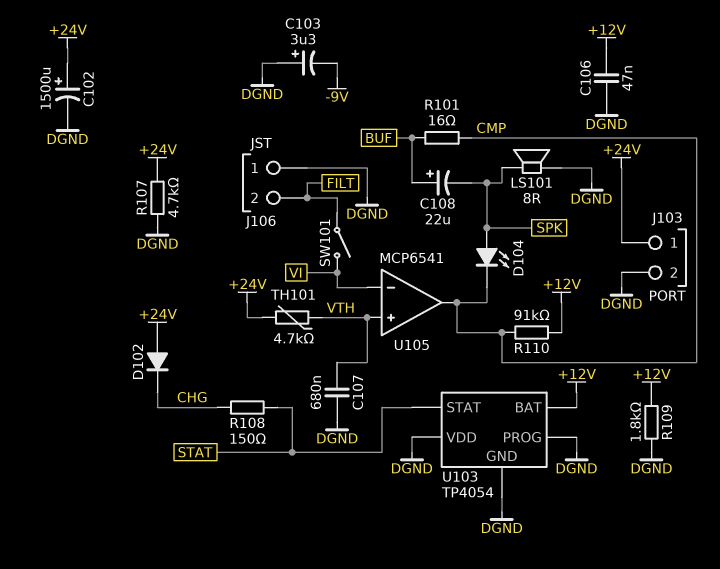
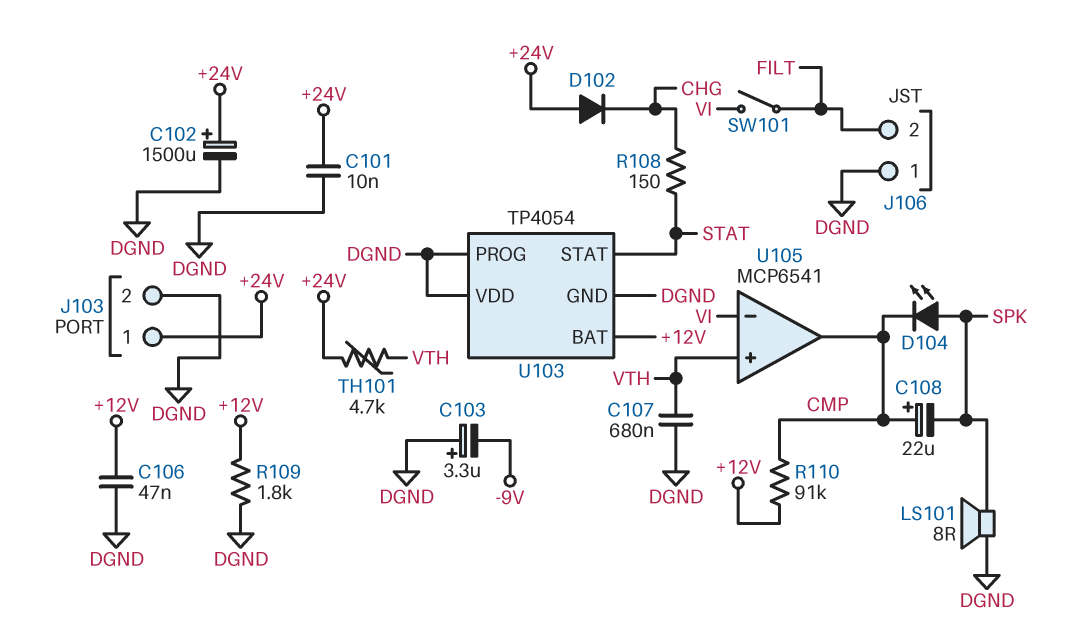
C101: none -> 10nF (+24V, DGND)
C108: 22uF (plus BUF, minus SPK) -> 22uF (plus CMP, minus SPK)
R101: 16 (BUF, CMP) -> none
R107: 4.7k (+24V, DGND) -> none

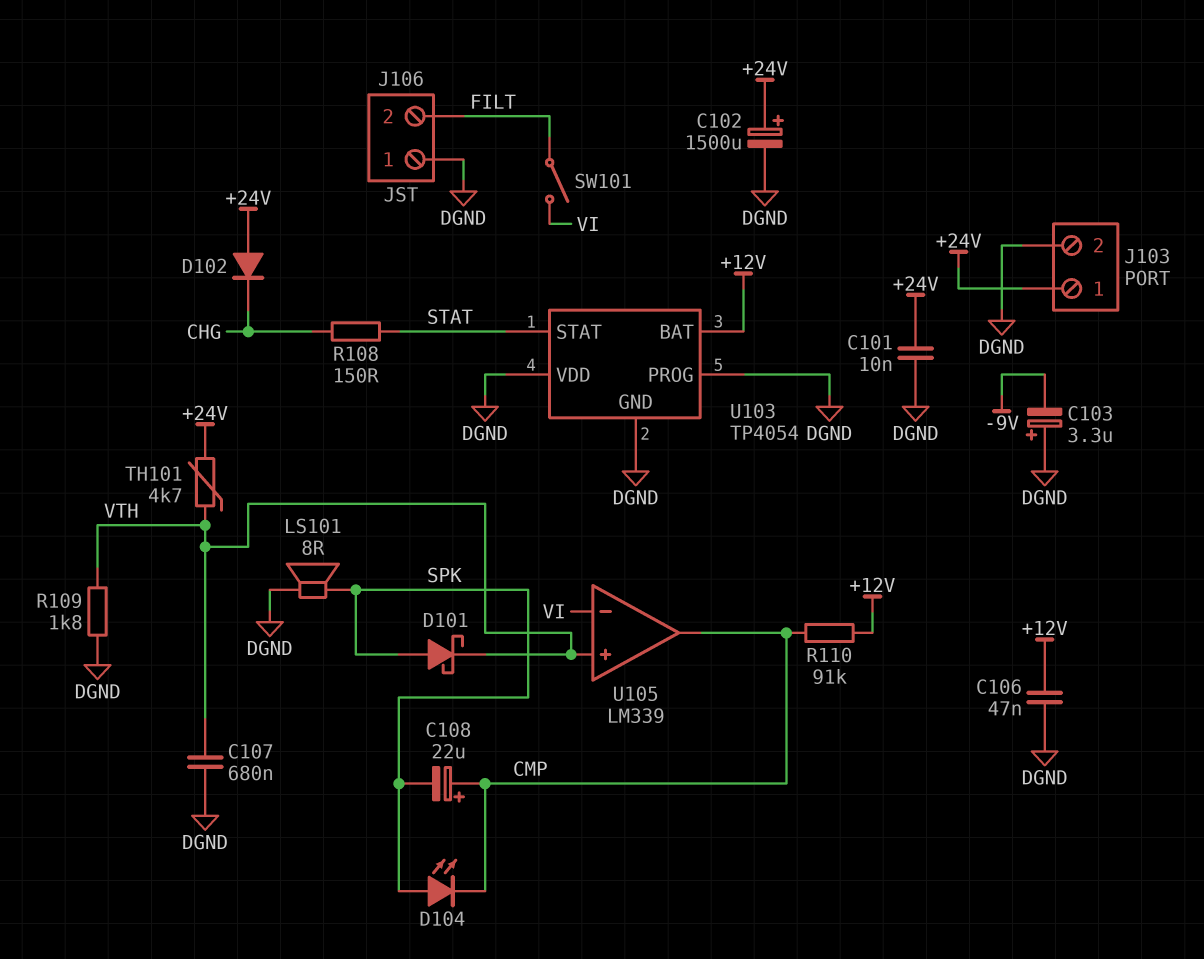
D101: none -> schottky (A SPK, K VTH)
R109: 1.8k (+12V, DGND) -> 1.8k (DGND, VTH)
U105: MCP6541 -> LM339

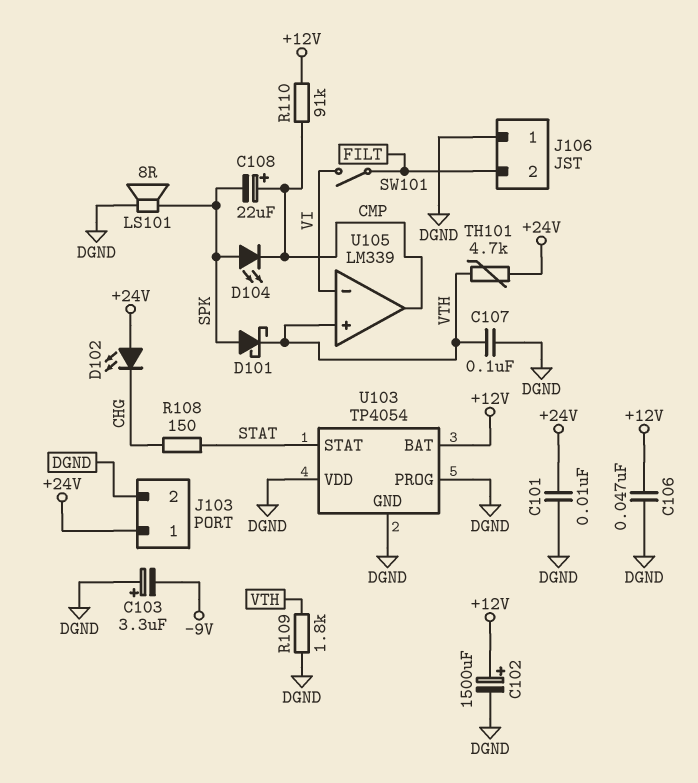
C102: 1500uF (plus +24V, minus DGND) -> 1500uF (plus +12V, minus DGND)
C107: 680nF (DGND, VTH) -> 100nF (DGND, VTH)
D102: diode (A +24V, K CHG) -> LED (A +24V, K CHG)

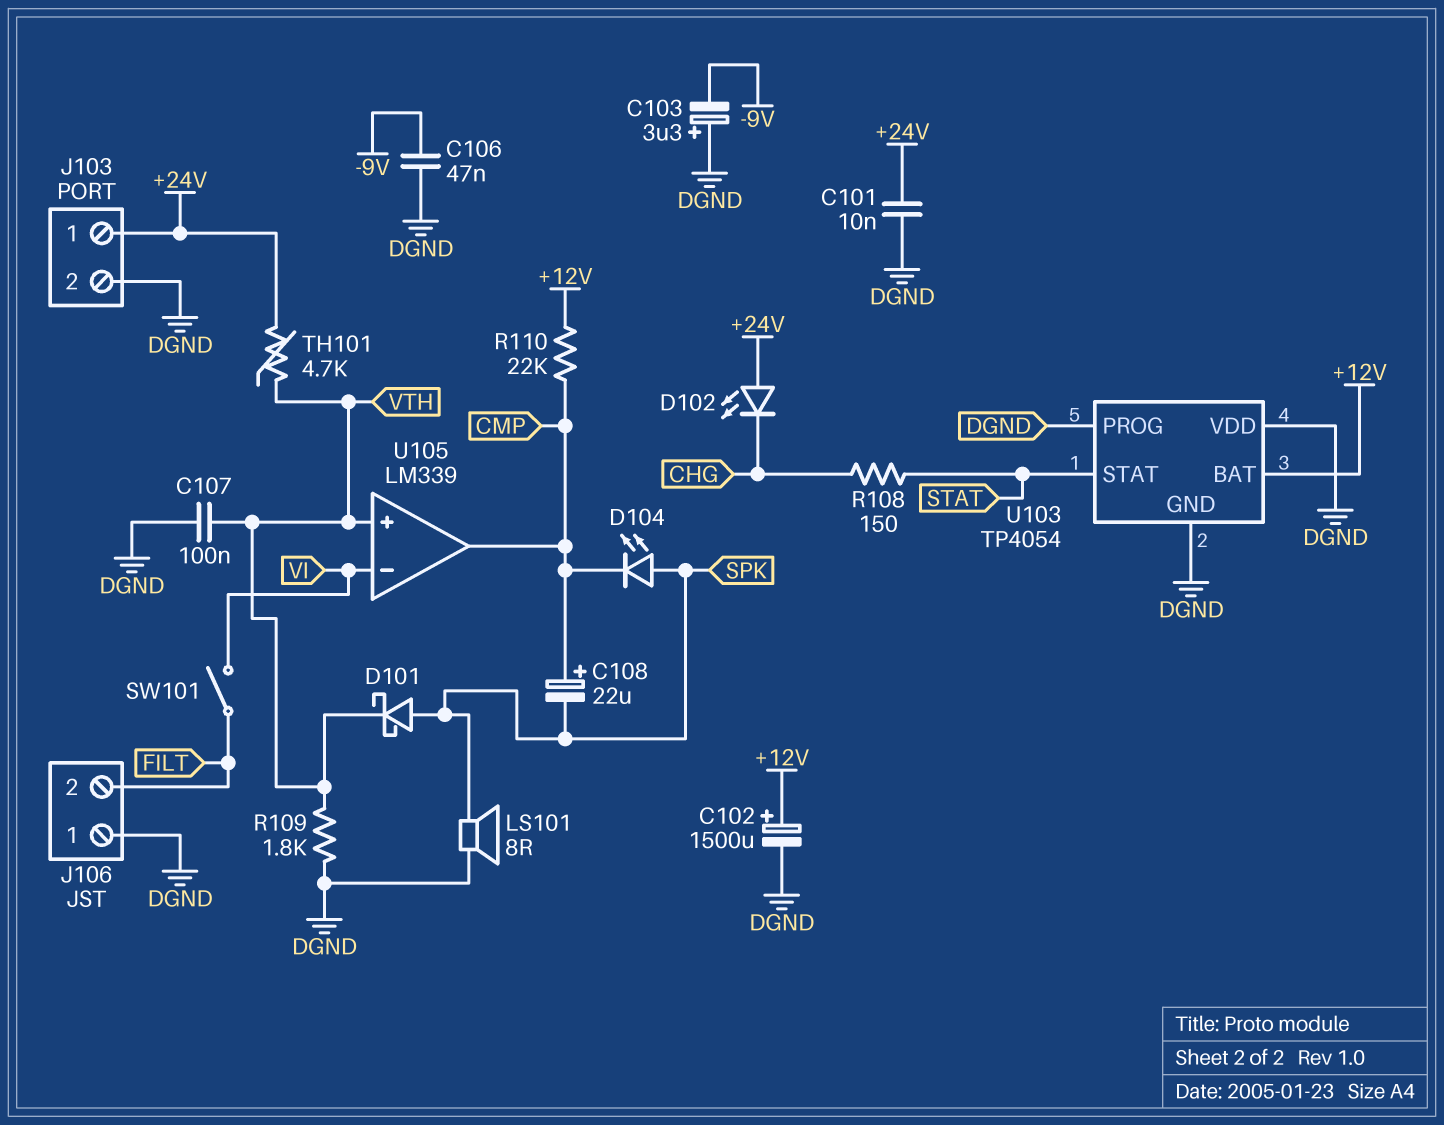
C106: 47nF (+12V, DGND) -> 47nF (-9V, DGND)
R110: 91k (+12V, CMP) -> 22k (+12V, CMP)

